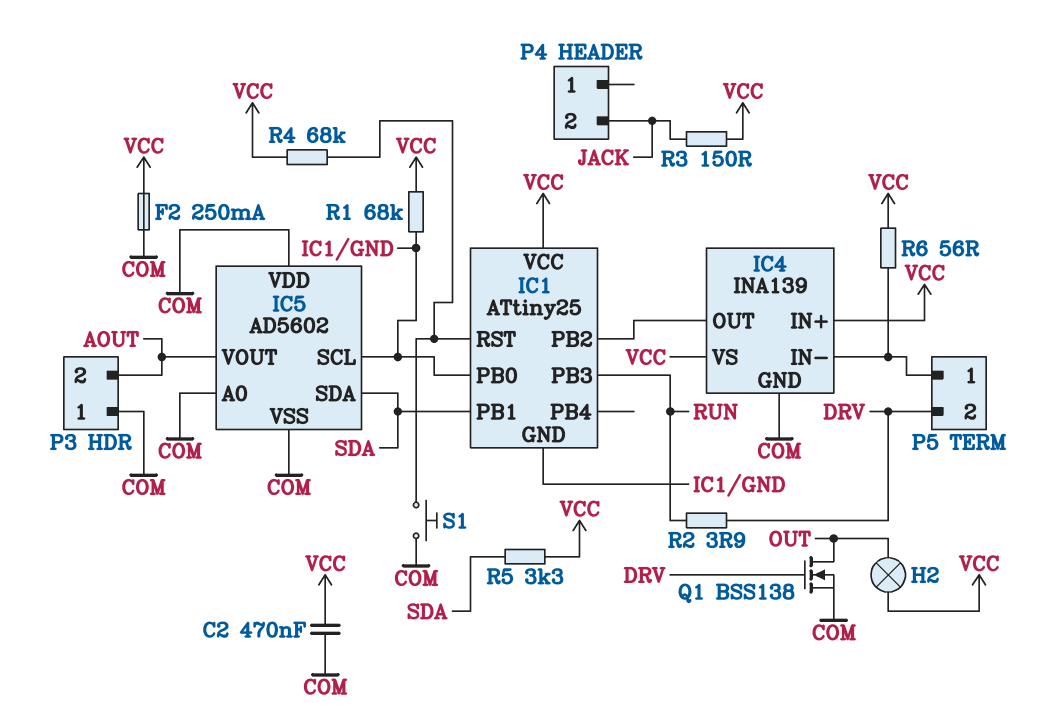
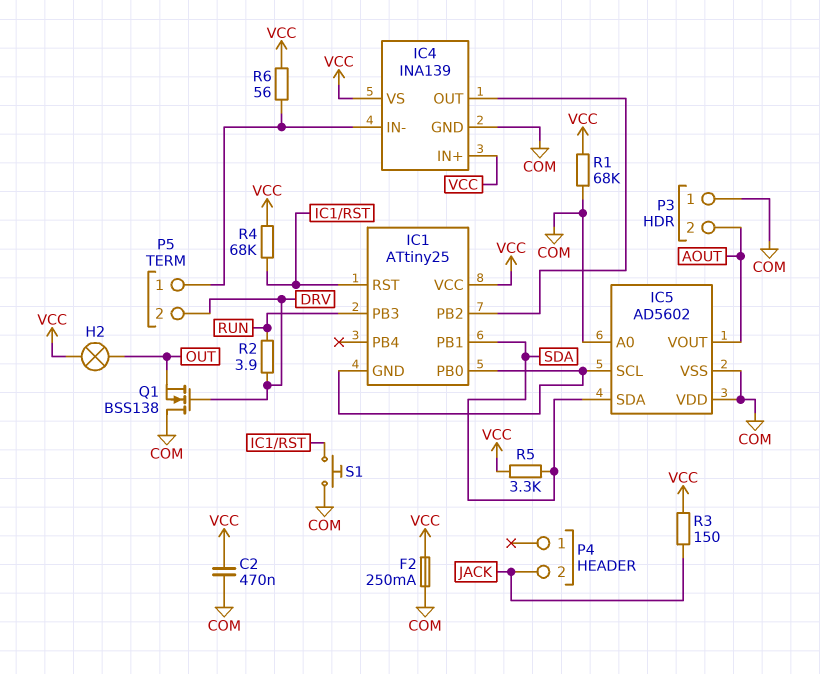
Q1: NMOS BSS138 (G DRV, D OUT, S COM) -> NMOS BSS138 (G DRV, D COM, S OUT)
R1: 68k (IC1/GND, VCC) -> 68k (COM, VCC)

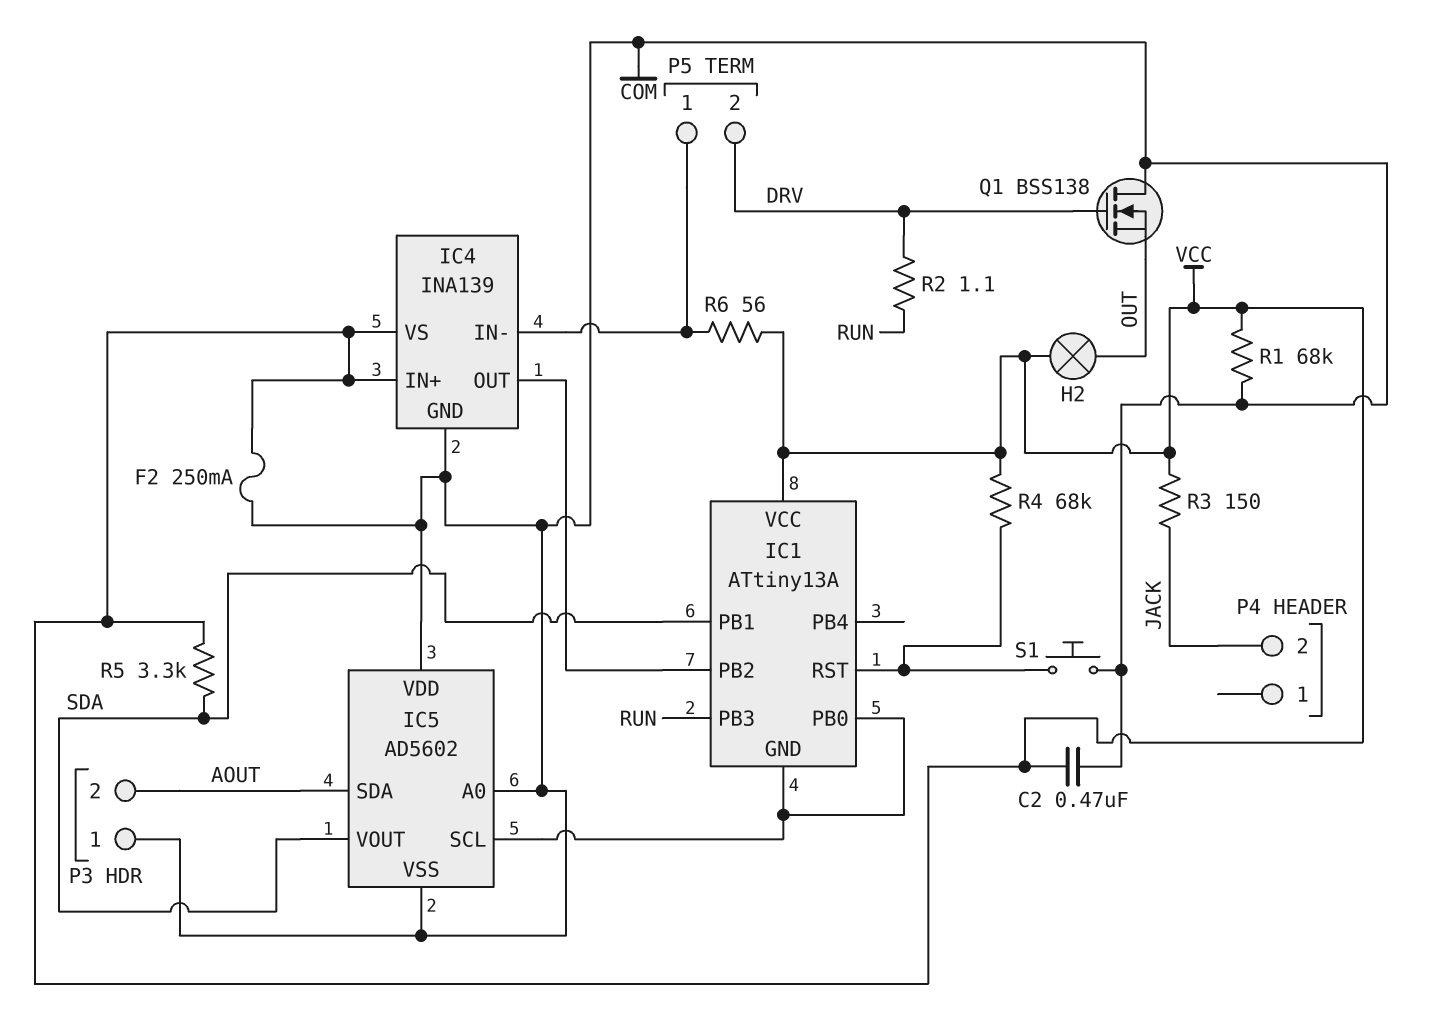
IC1: ATtiny25 -> ATtiny13A
IC5 pin SDA: SDA -> AOUT
IC5 pin VOUT: AOUT -> SDA
R2: 3.9 (DRV, RUN) -> 1.1 (DRV, RUN)

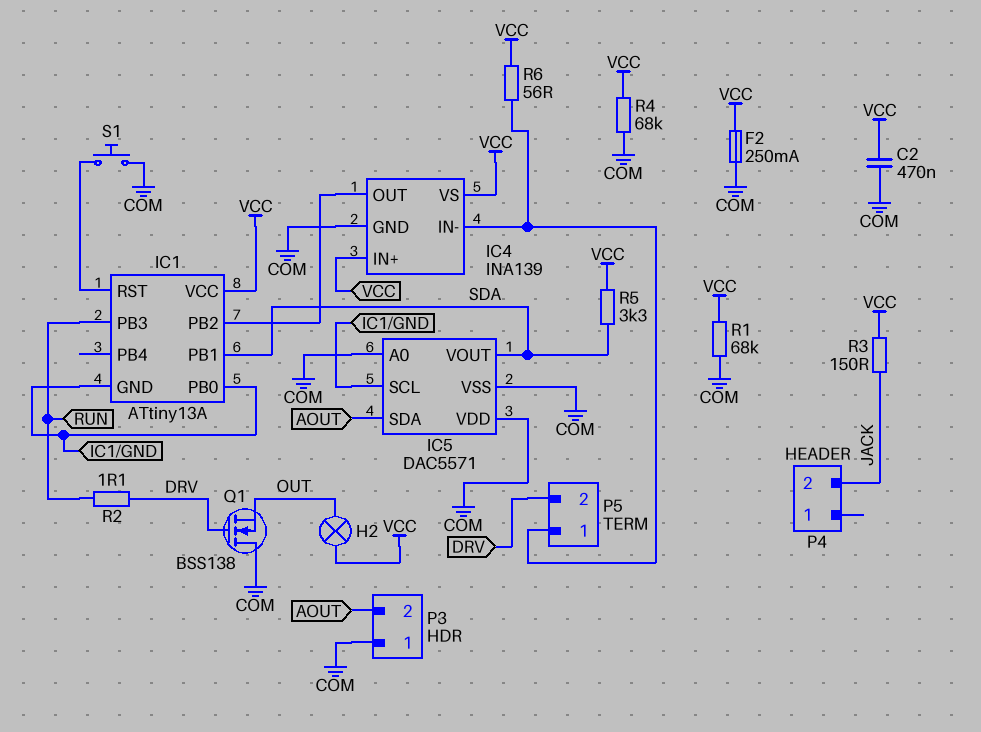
IC5: AD5602 -> DAC5571
R4: 68k (IC1/RST, VCC) -> 68k (COM, VCC)

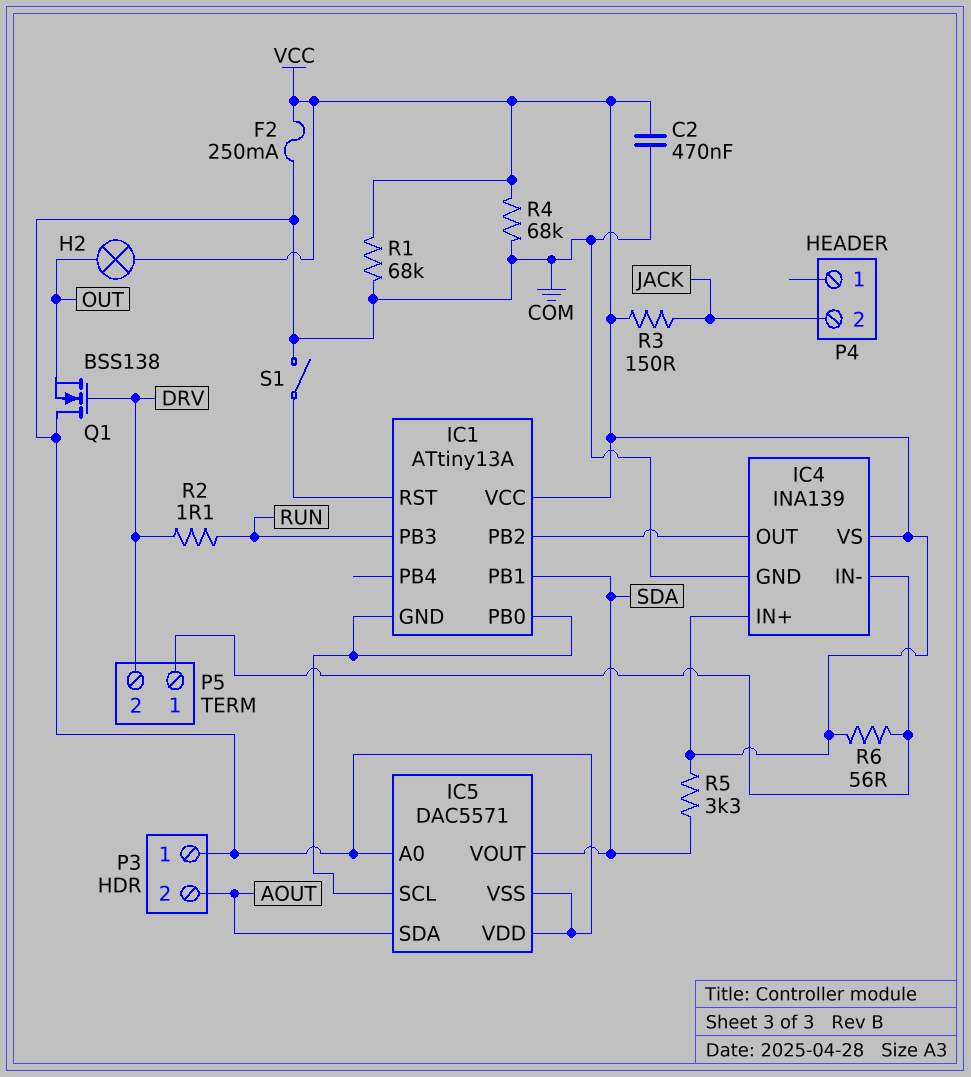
S1: button (COM, IC1/RST) -> switch (COM, IC1/RST)

